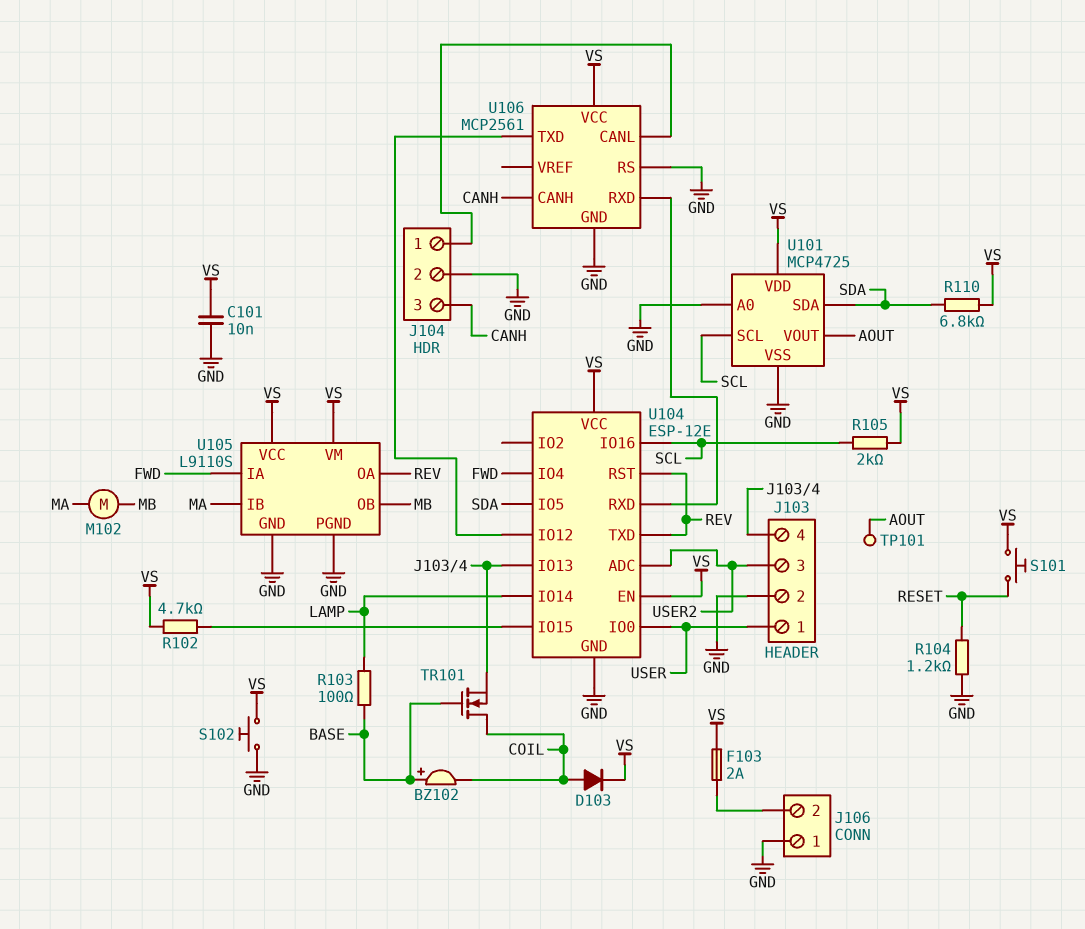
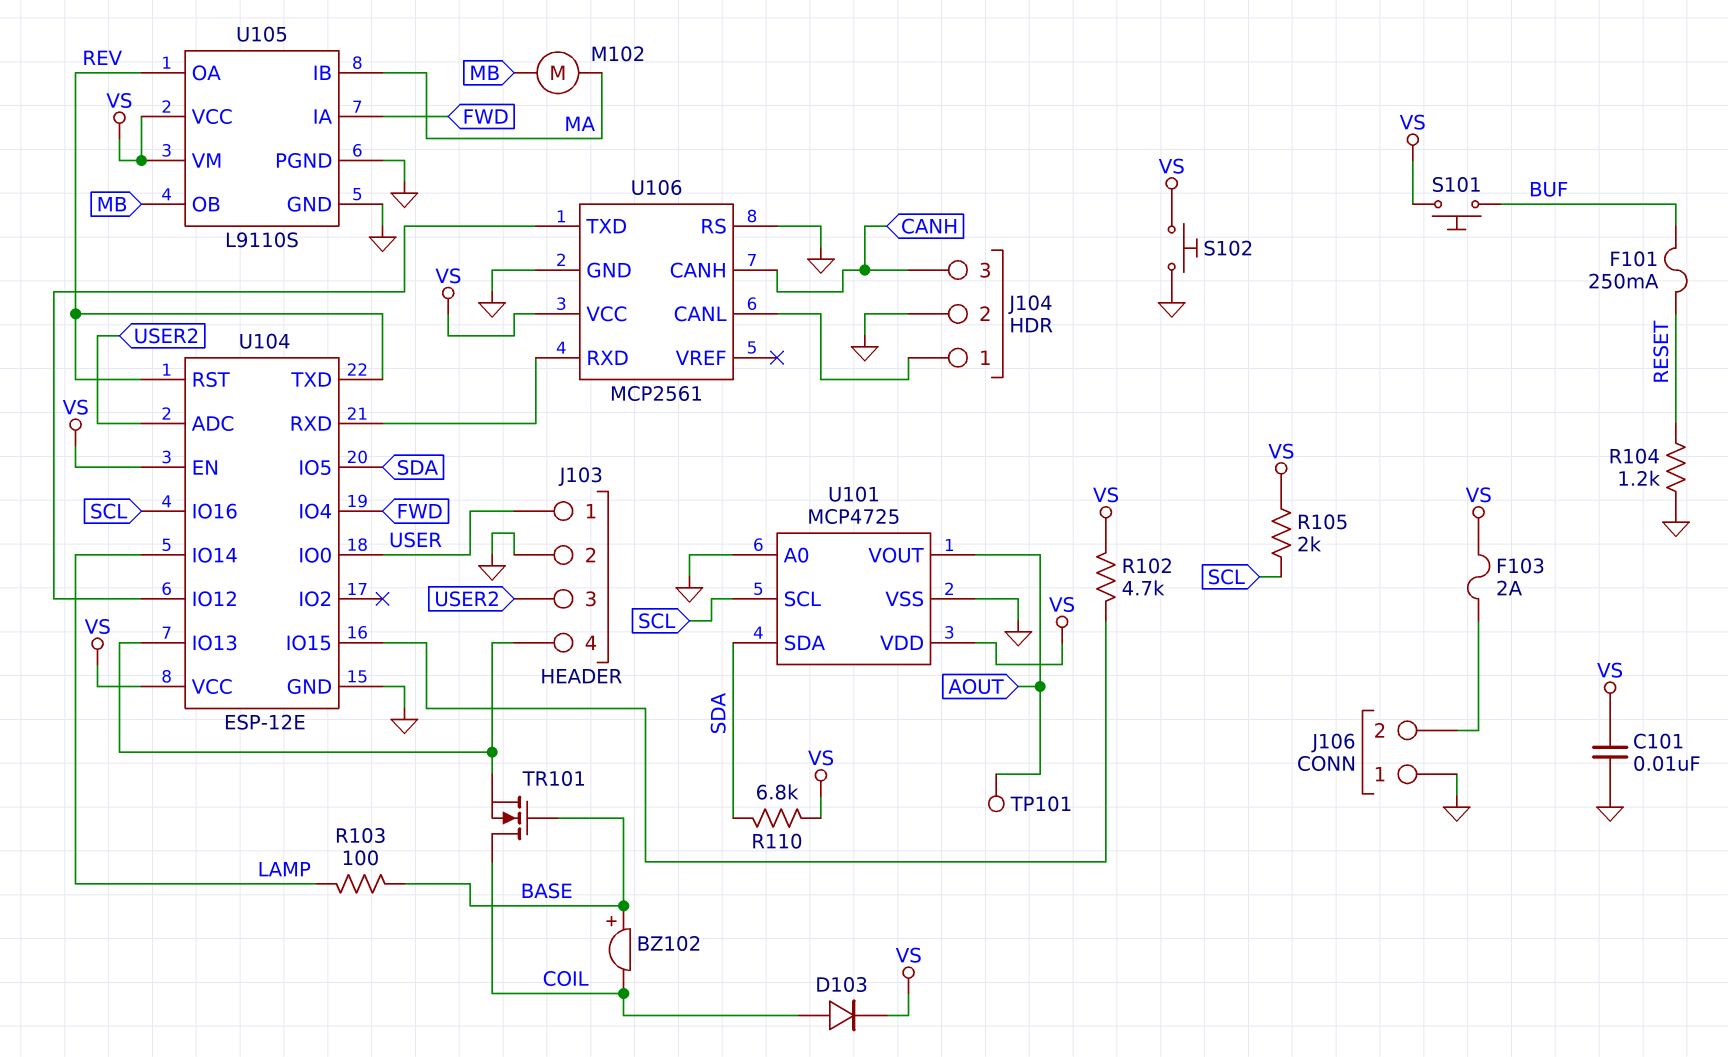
F101: none -> 250mA (BUF, RESET)
S101: button (RESET, VS) -> button (BUF, VS)

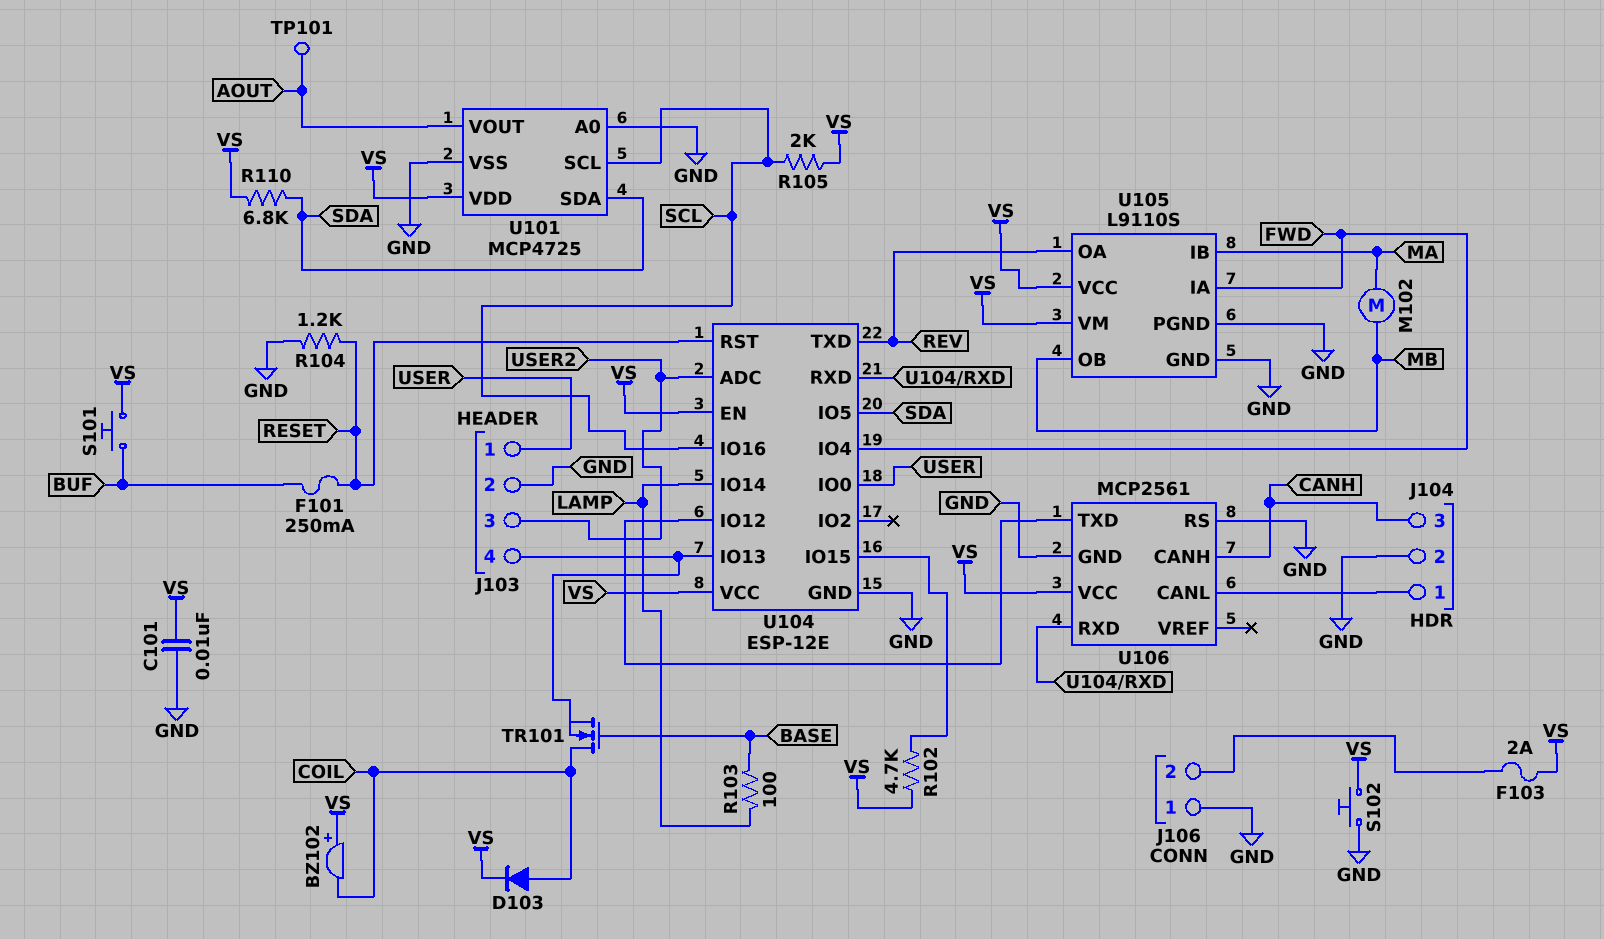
BZ102: buzzer (plus BASE, minus COIL) -> buzzer (plus VS, minus COIL)
U104 pin RST: REV -> RESET

